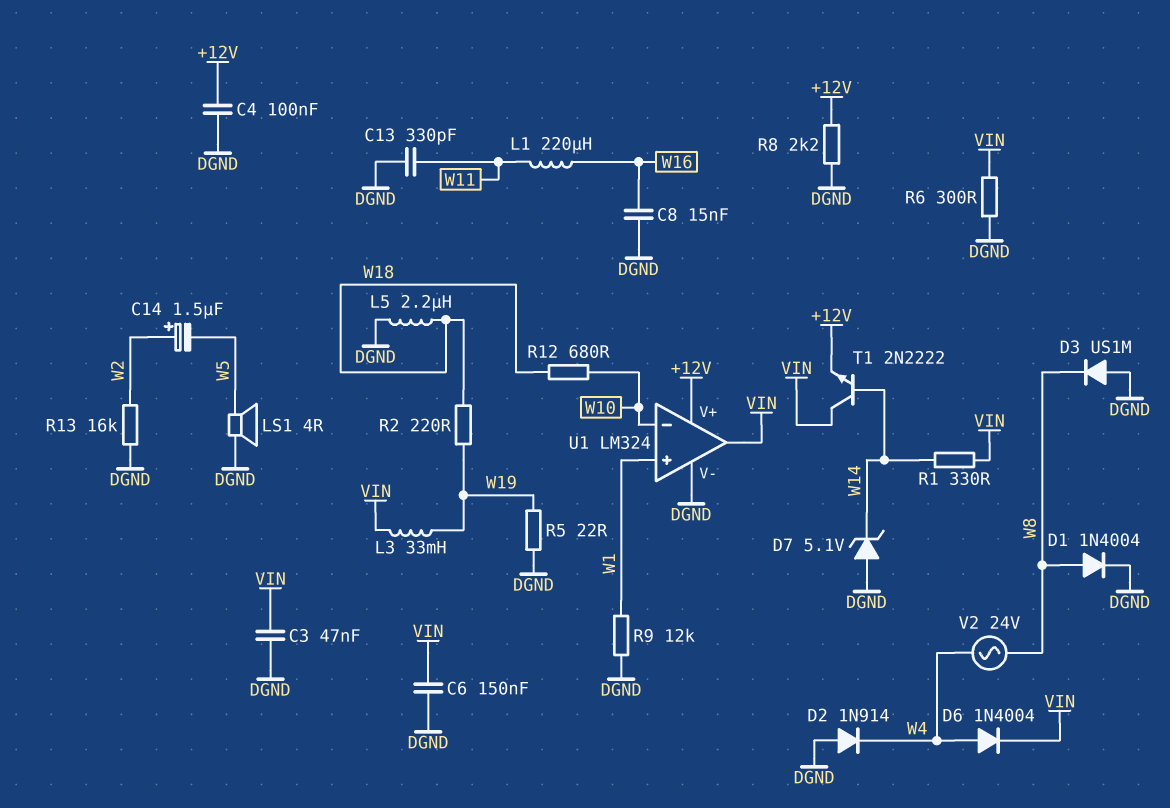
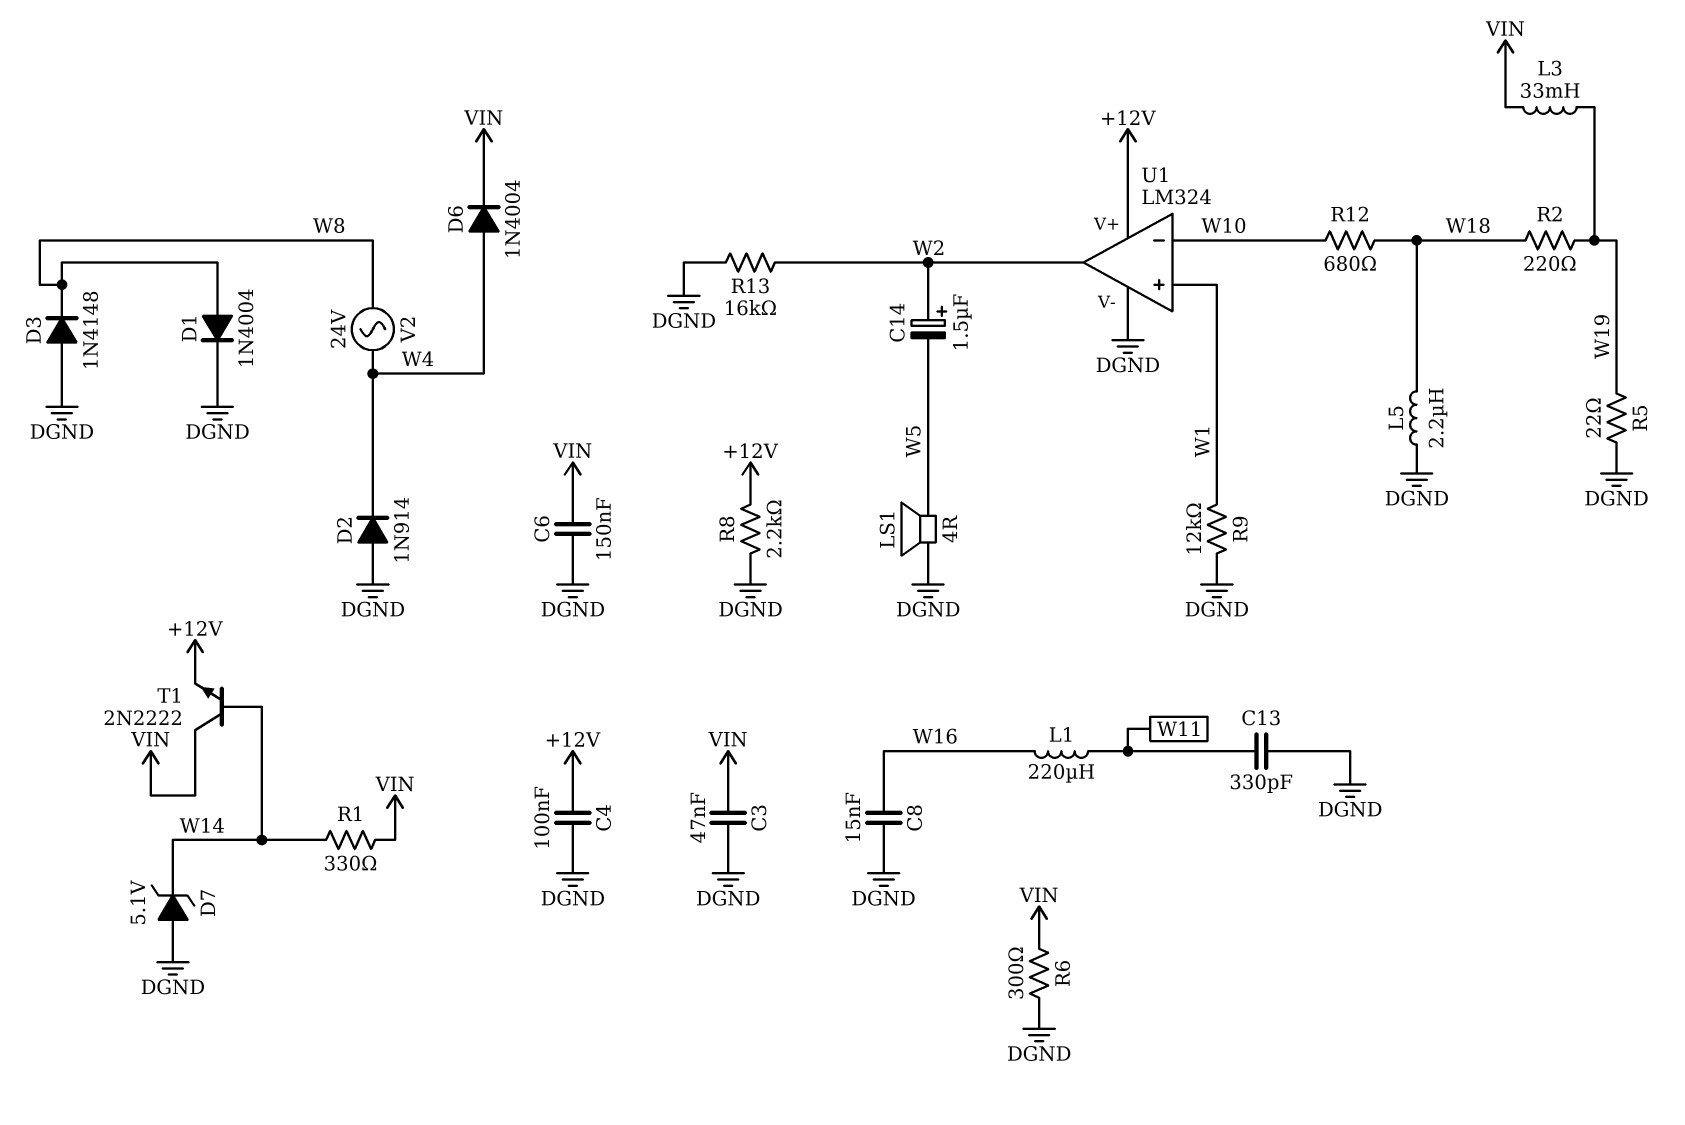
D3: diode US1M (A DGND, K W8) -> diode 1N4148 (A DGND, K W8)
U1 pin out: VIN -> W2

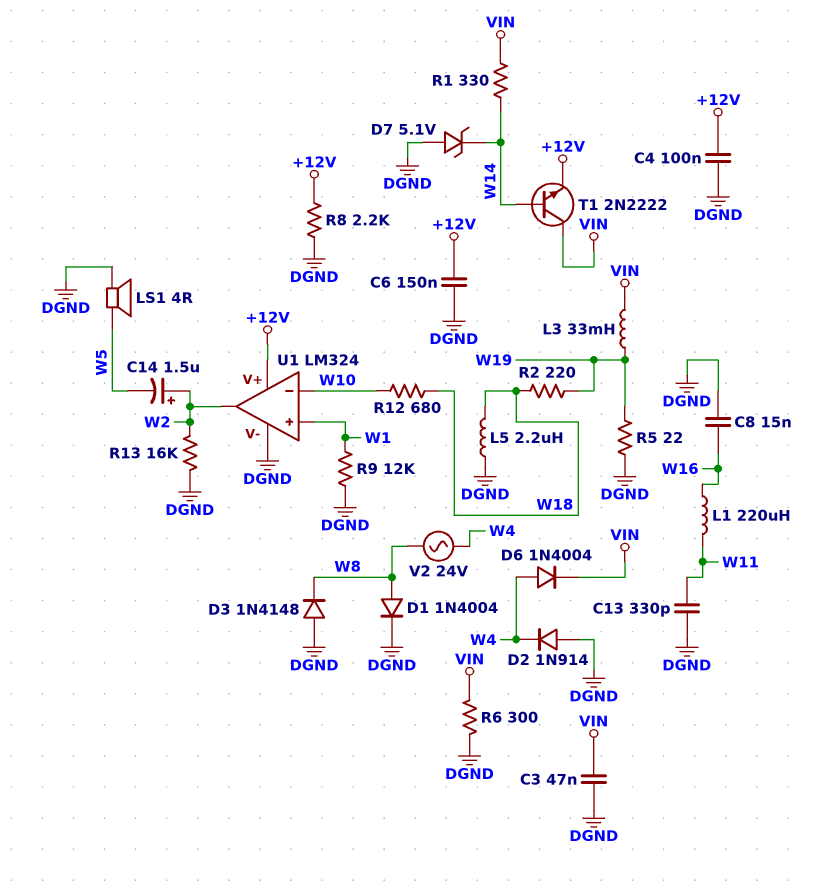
C6: 150nF (DGND, VIN) -> 150nF (+12V, DGND)

